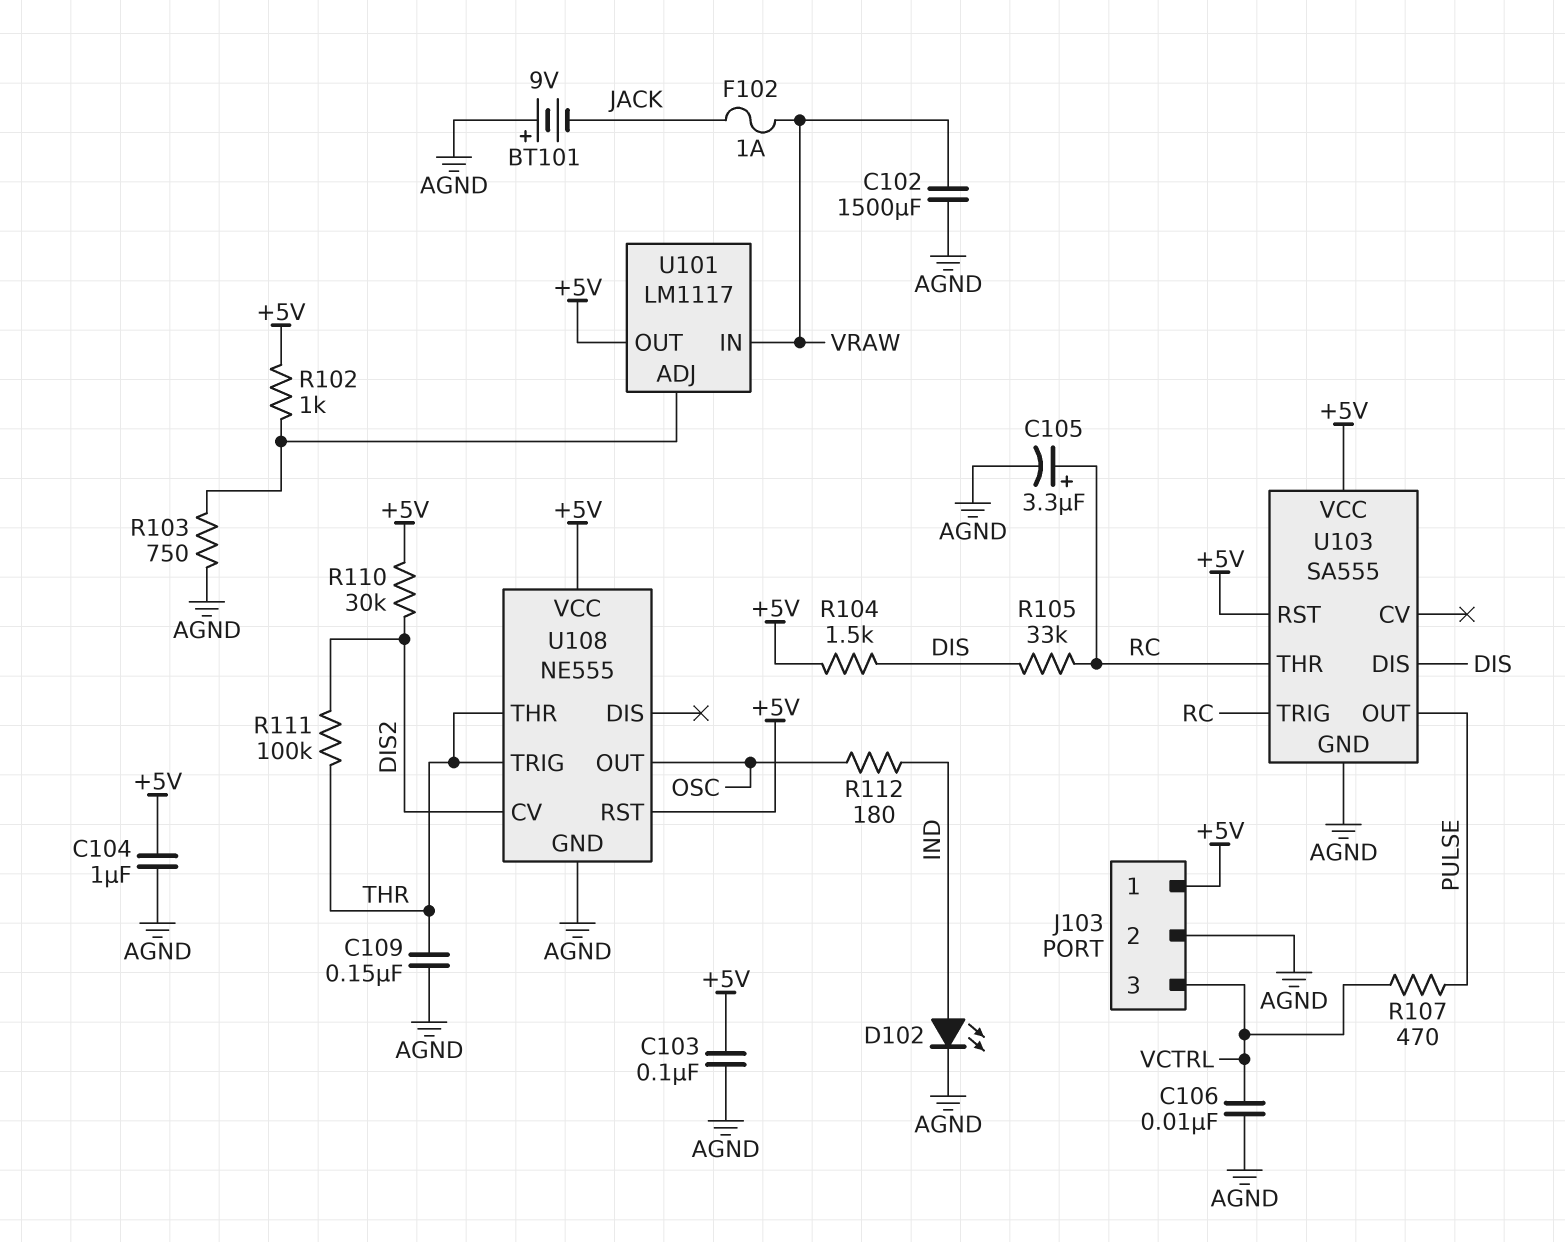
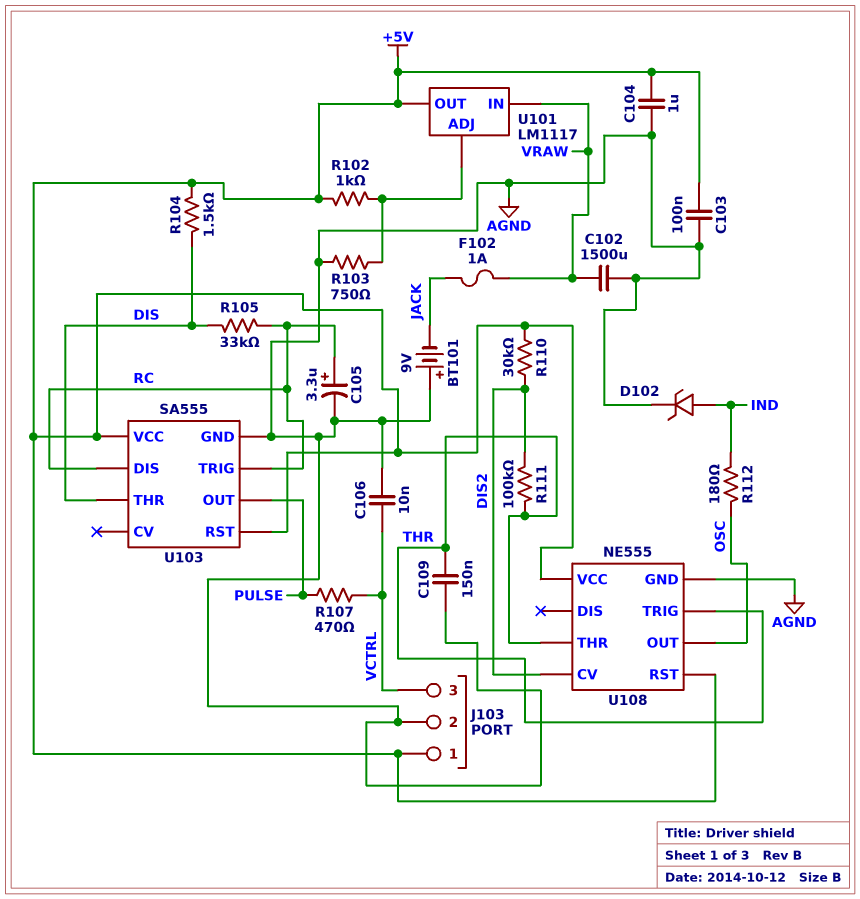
D102: LED (A IND, K AGND) -> zener (A IND, K AGND)
U103 pin DIS: DIS -> RC
U103 pin THR: RC -> DIS

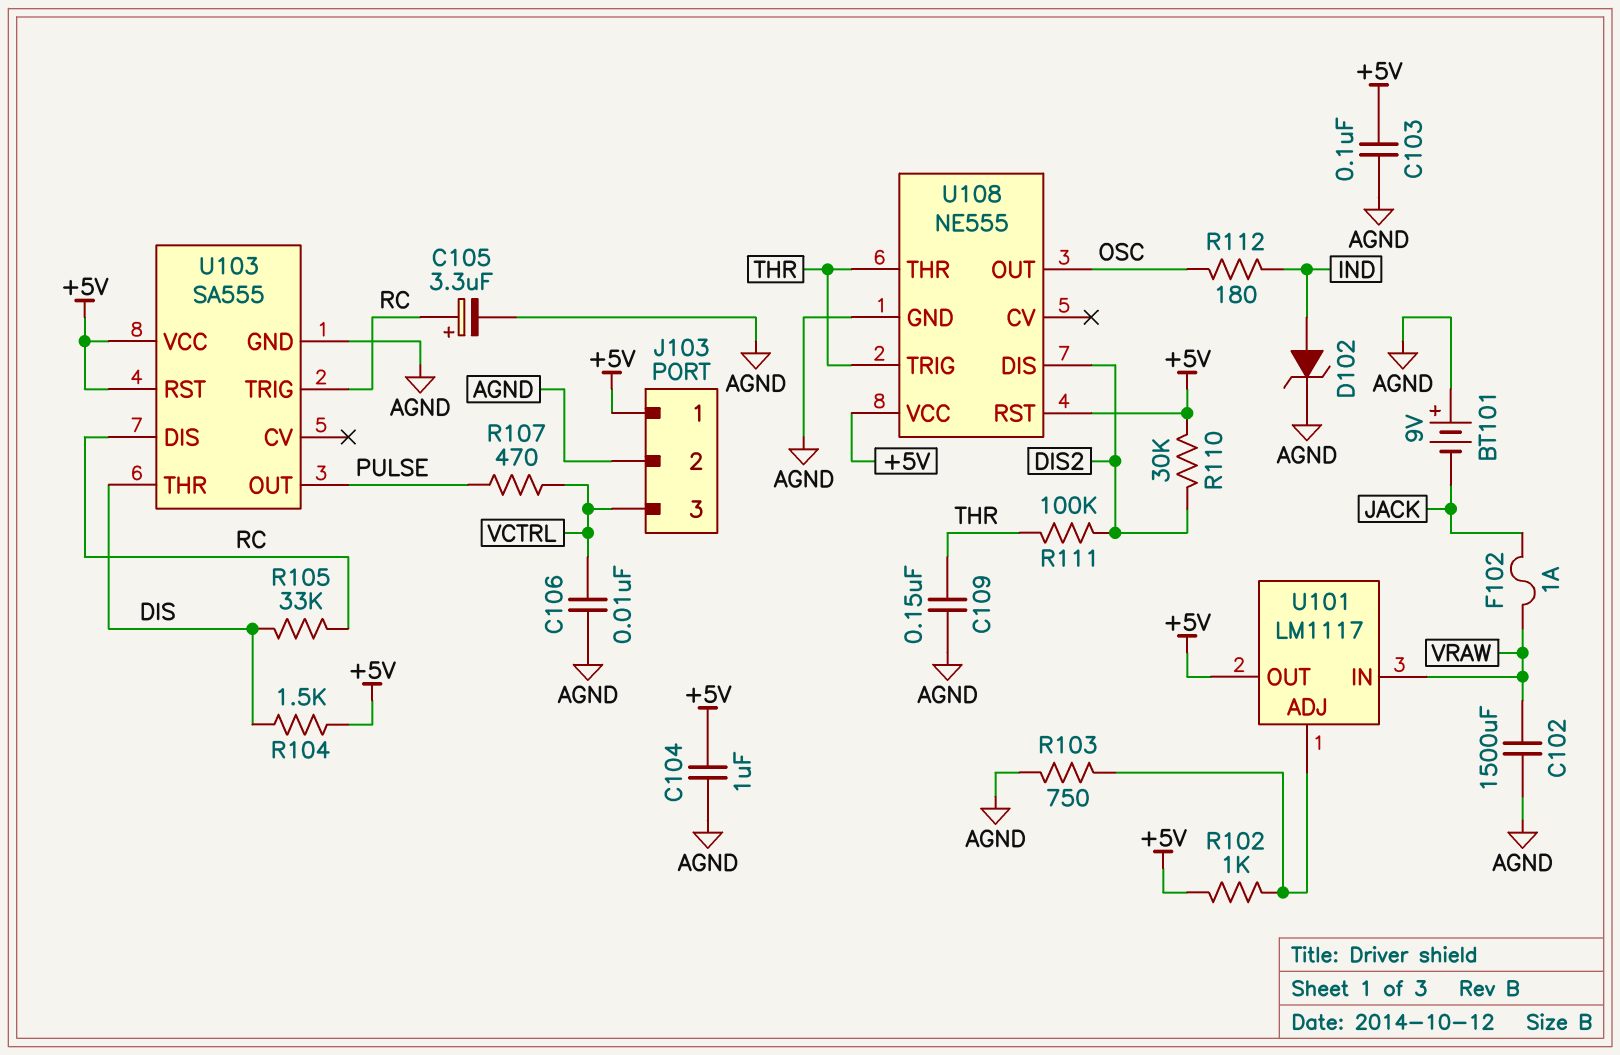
U108 pin CV: DIS2 -> none
U108 pin DIS: none -> DIS2

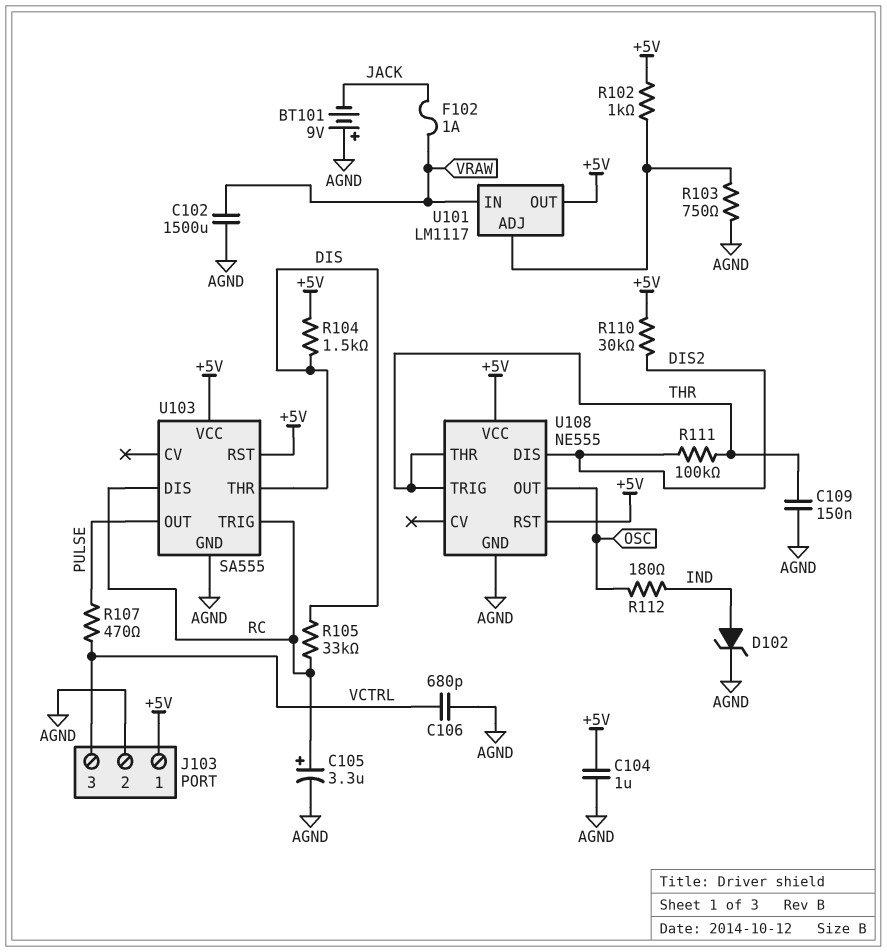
C103: 100nF (+5V, AGND) -> none
C106: 10nF (AGND, VCTRL) -> 680pF (AGND, VCTRL)

